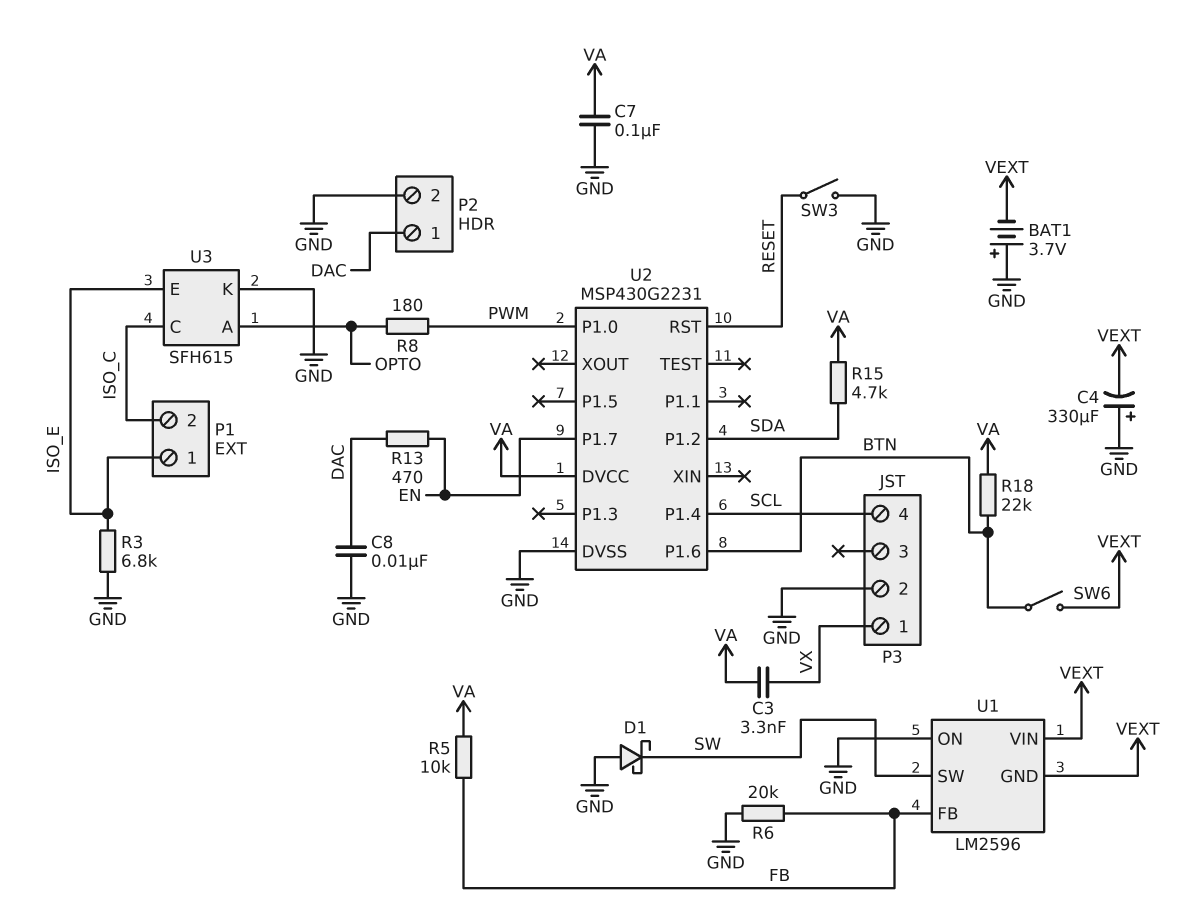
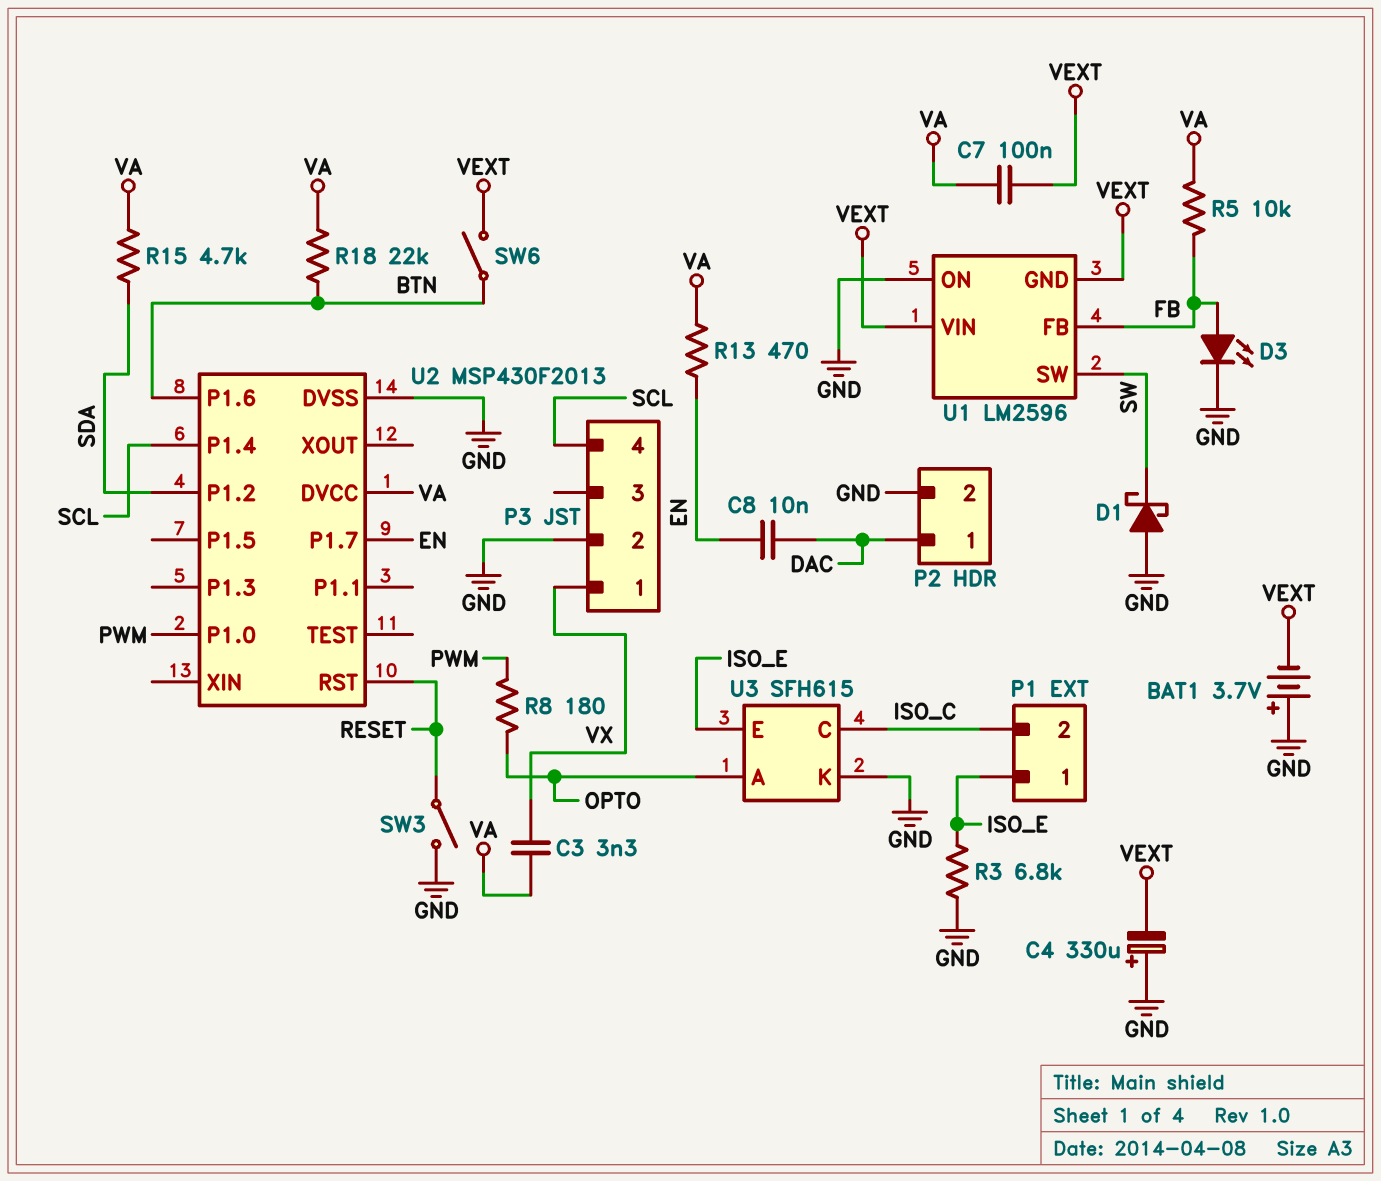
C7: 100nF (GND, VA) -> 100nF (VA, VEXT)
C8: 10nF (DAC, GND) -> 10nF (DAC, EN)
D3: none -> LED (A FB, K GND)
R6: 20k (FB, GND) -> none
R13: 470 (DAC, EN) -> 470 (EN, VA)
U2: MSP430G2231 -> MSP430F2013

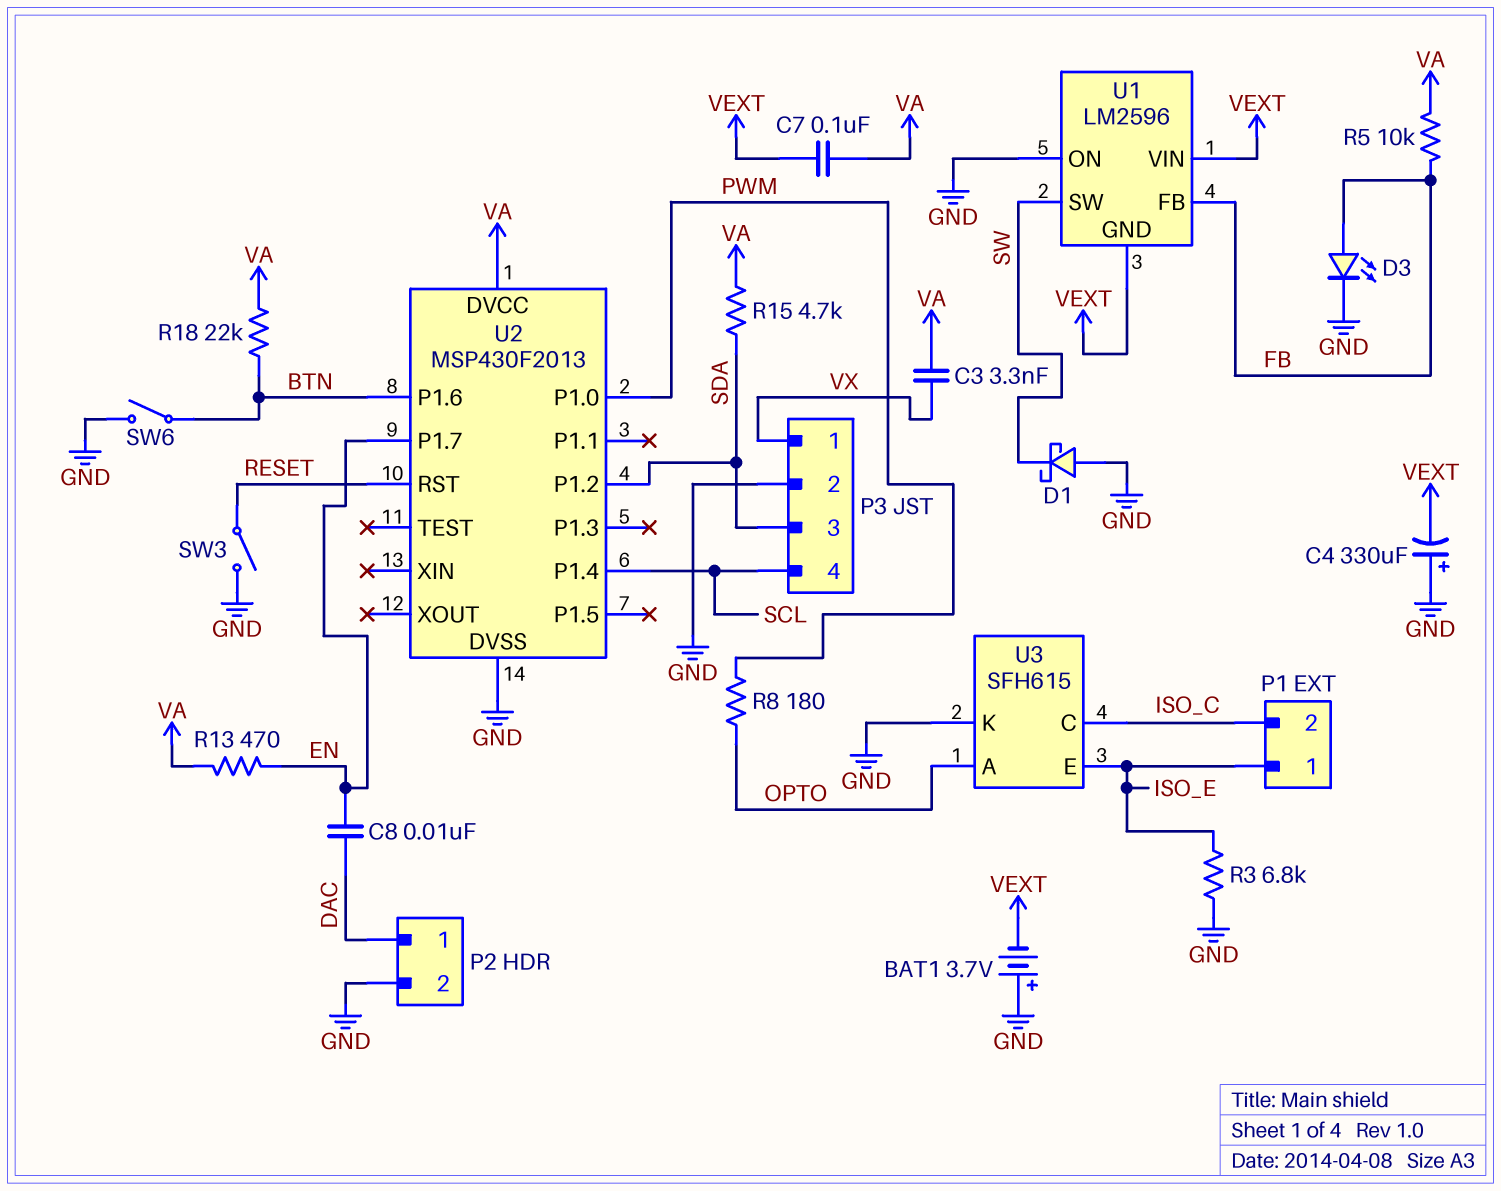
P3 pin 3: none -> SDA
SW6: switch (BTN, VEXT) -> switch (BTN, GND)

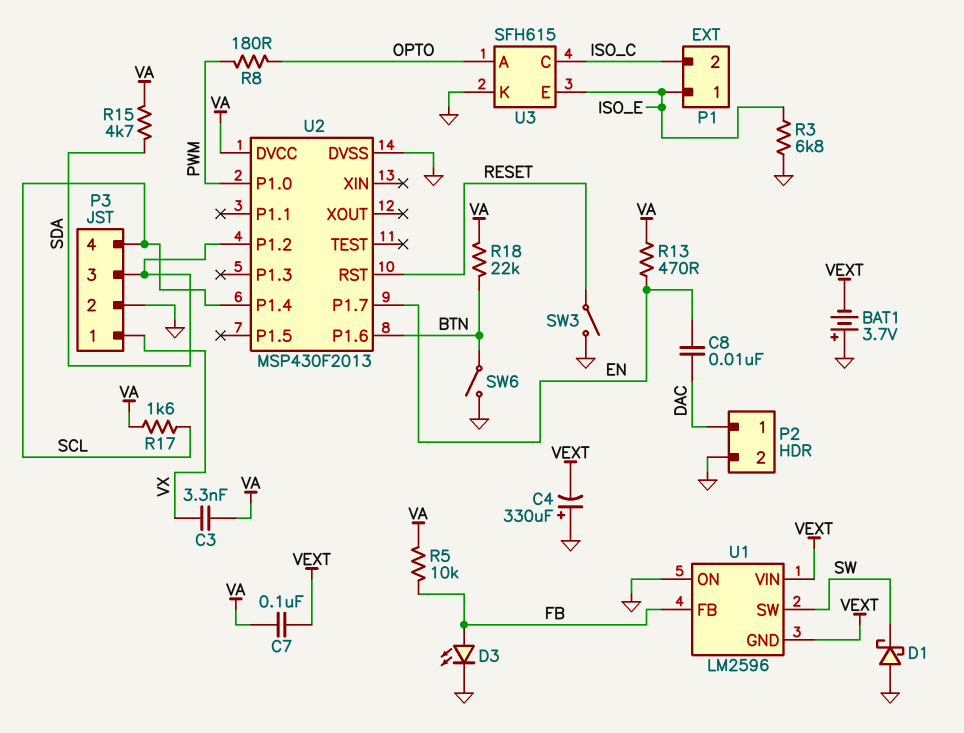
R17: none -> 1.6k (SCL, VA)

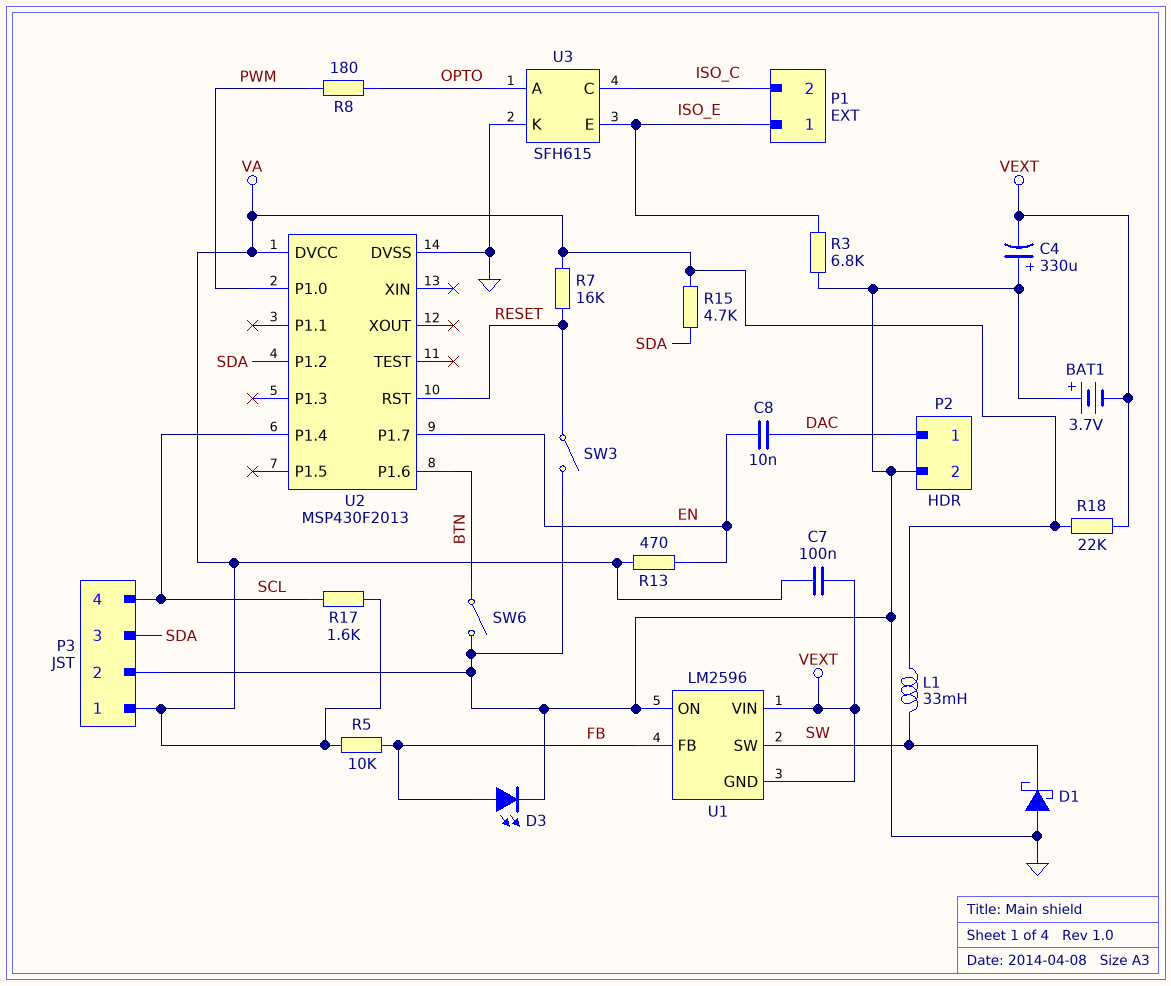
C3: 3.3nF (VA, VX) -> none
L1: none -> 33mH (SW, VA)
P3 pin 1: VX -> VA
R7: none -> 16k (RESET, VA)
R18: 22k (BTN, VA) -> 22k (VA, VEXT)

